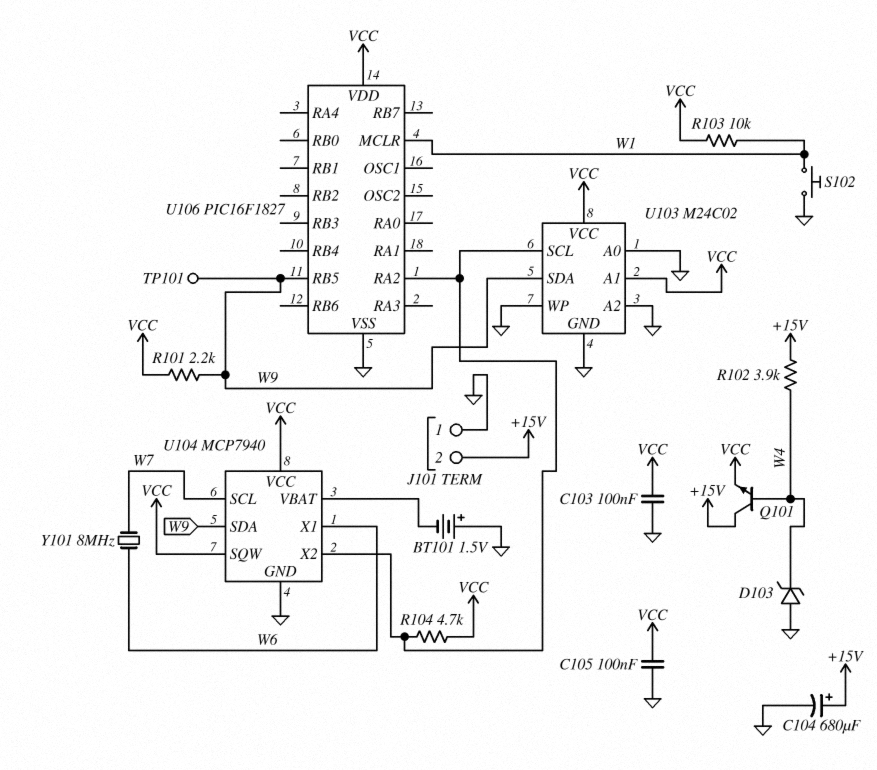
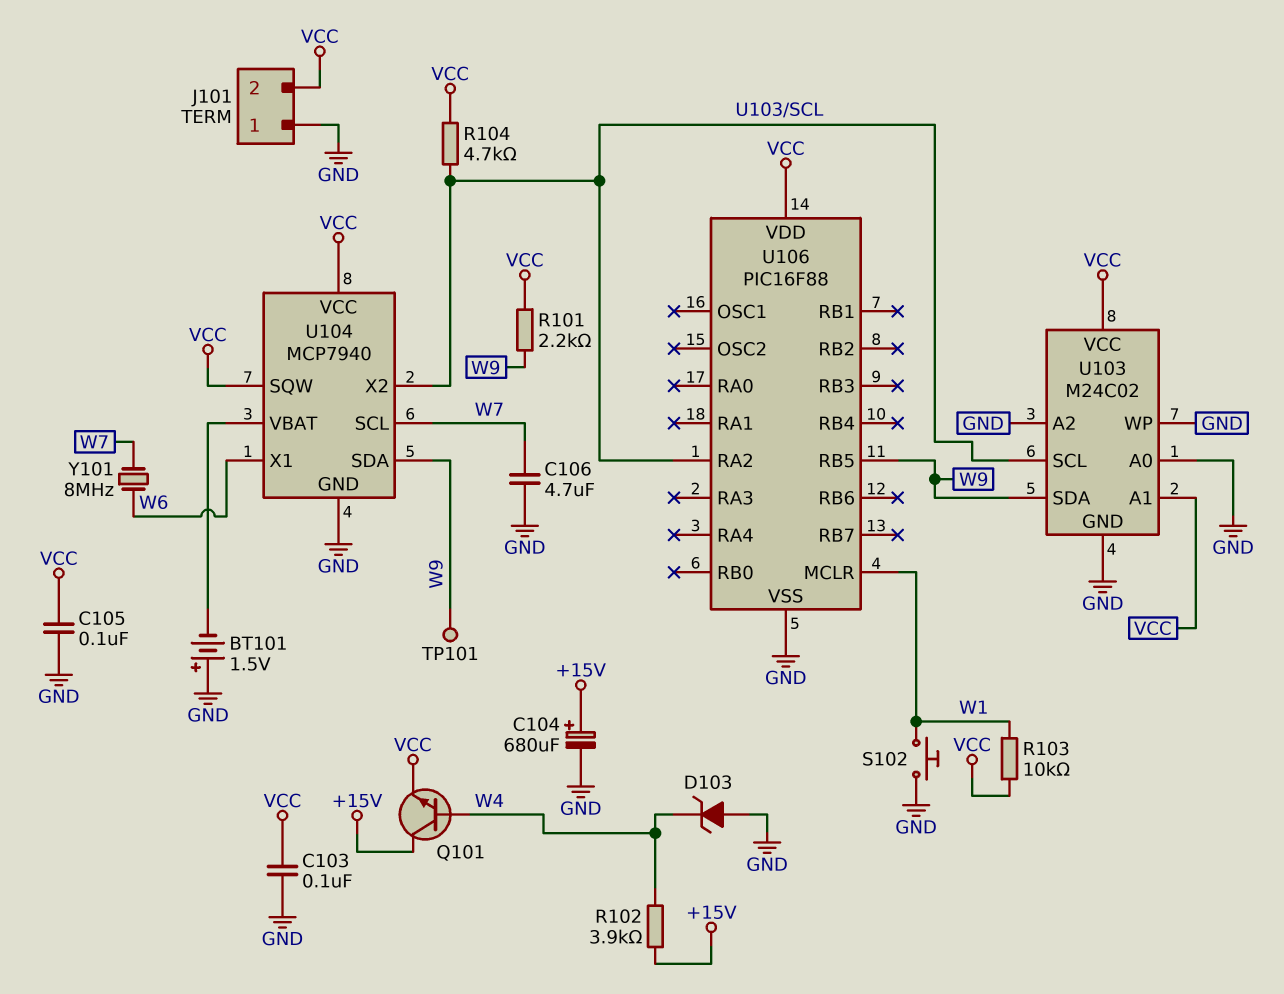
C106: none -> 4.7uF (GND, W7)
J101 pin 2: +15V -> VCC
U106: PIC16F1827 -> PIC16F88

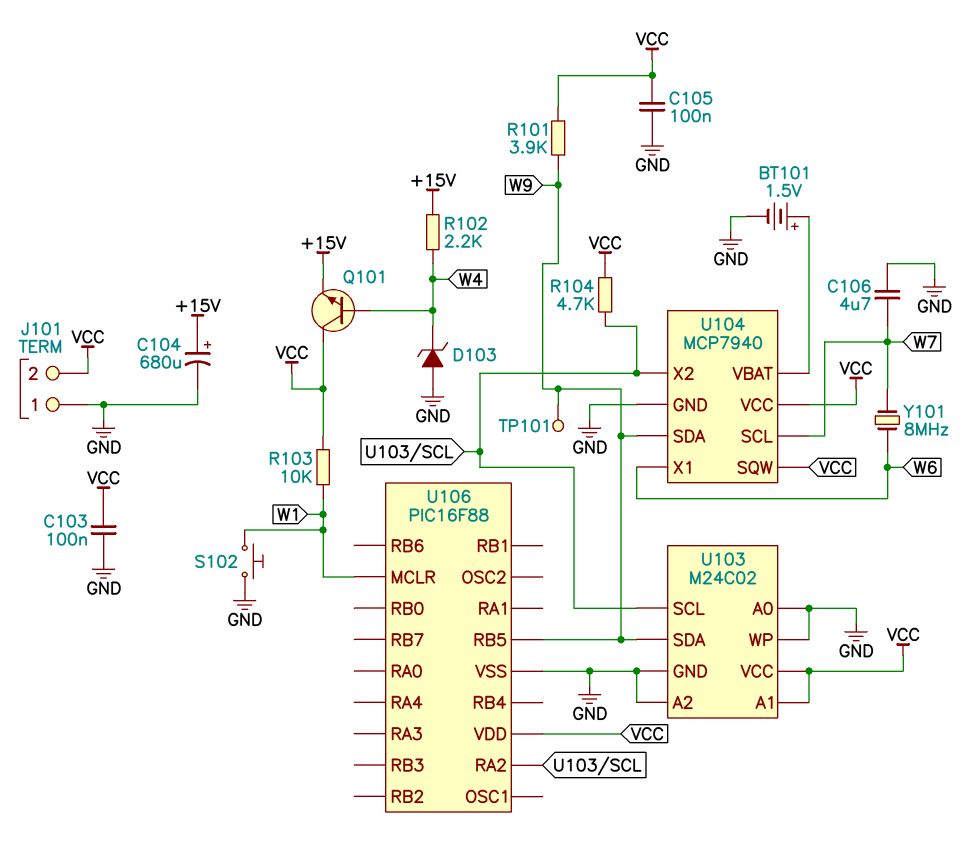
BT101: 1.5V (plus GND, minus U104/VBAT) -> 1.5V (plus U104/VBAT, minus GND)
Q101: NPN (B W4, C +15V, E VCC) -> NPN (B W4, C VCC, E +15V)
R101: 2.2k (VCC, W9) -> 3.9k (VCC, W9)
R102: 3.9k (+15V, W4) -> 2.2k (+15V, W4)

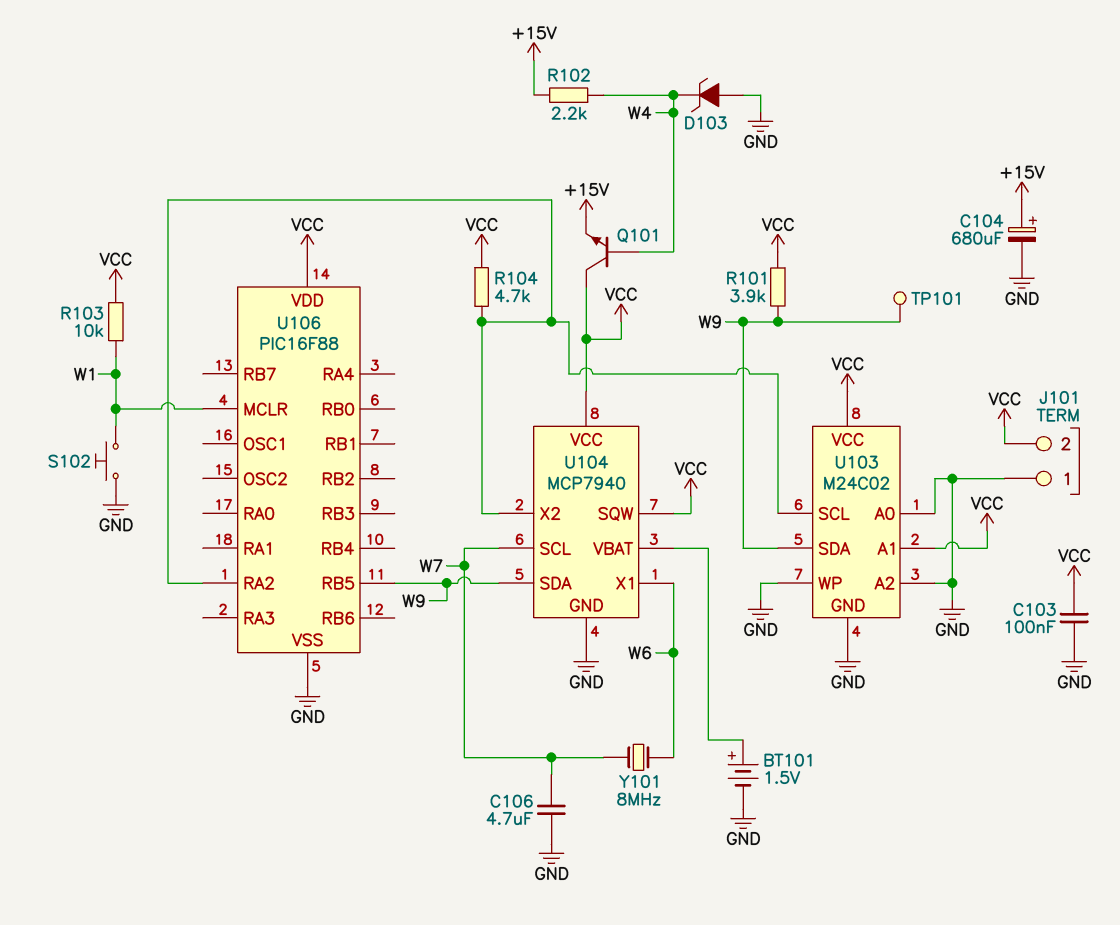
C105: 100nF (GND, VCC) -> none

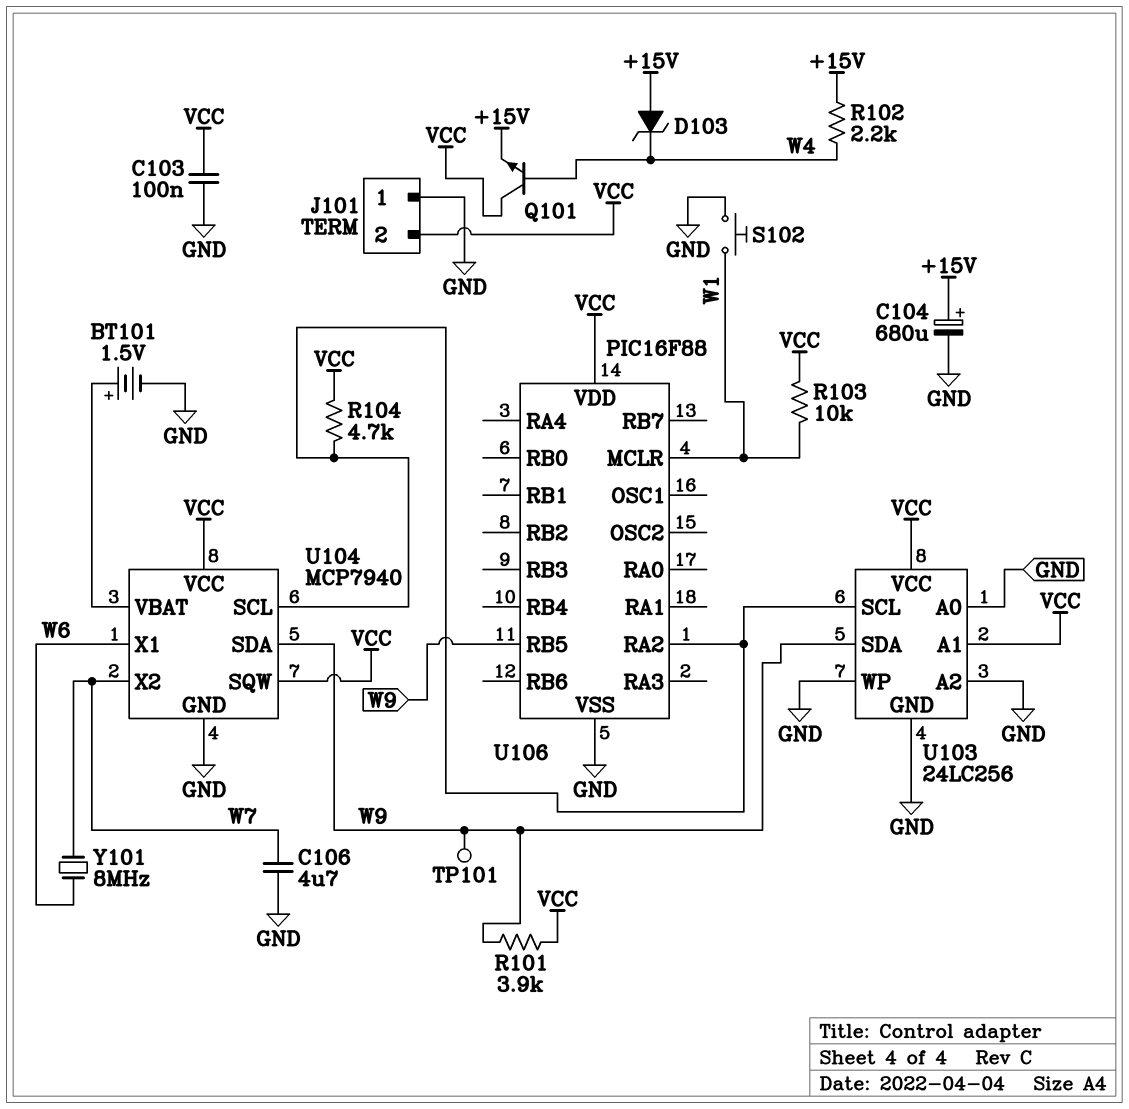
D103: zener (A GND, K W4) -> zener (A +15V, K W4)
U103: M24C02 -> 24LC256
U104 pin SCL: W7 -> U103/SCL
U104 pin X2: U103/SCL -> W7

